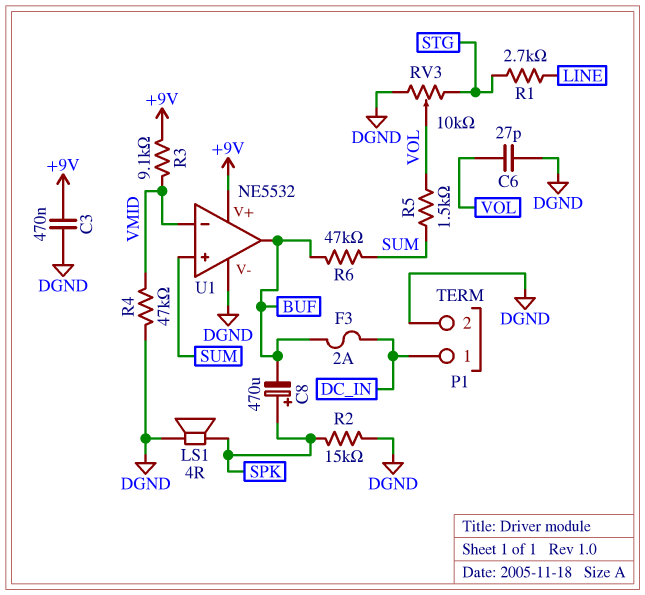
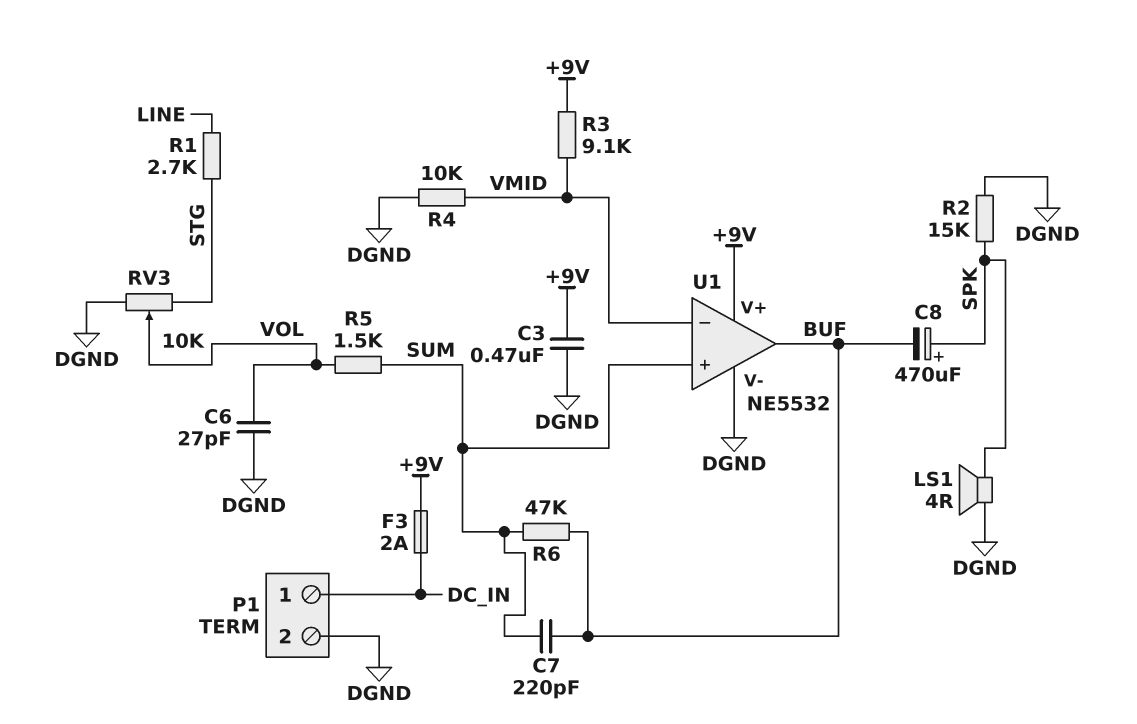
C7: none -> 220pF (BUF, SUM)
F3: 2A (BUF, DC_IN) -> 2A (+9V, DC_IN)
R4: 47k (DGND, VMID) -> 10k (DGND, VMID)

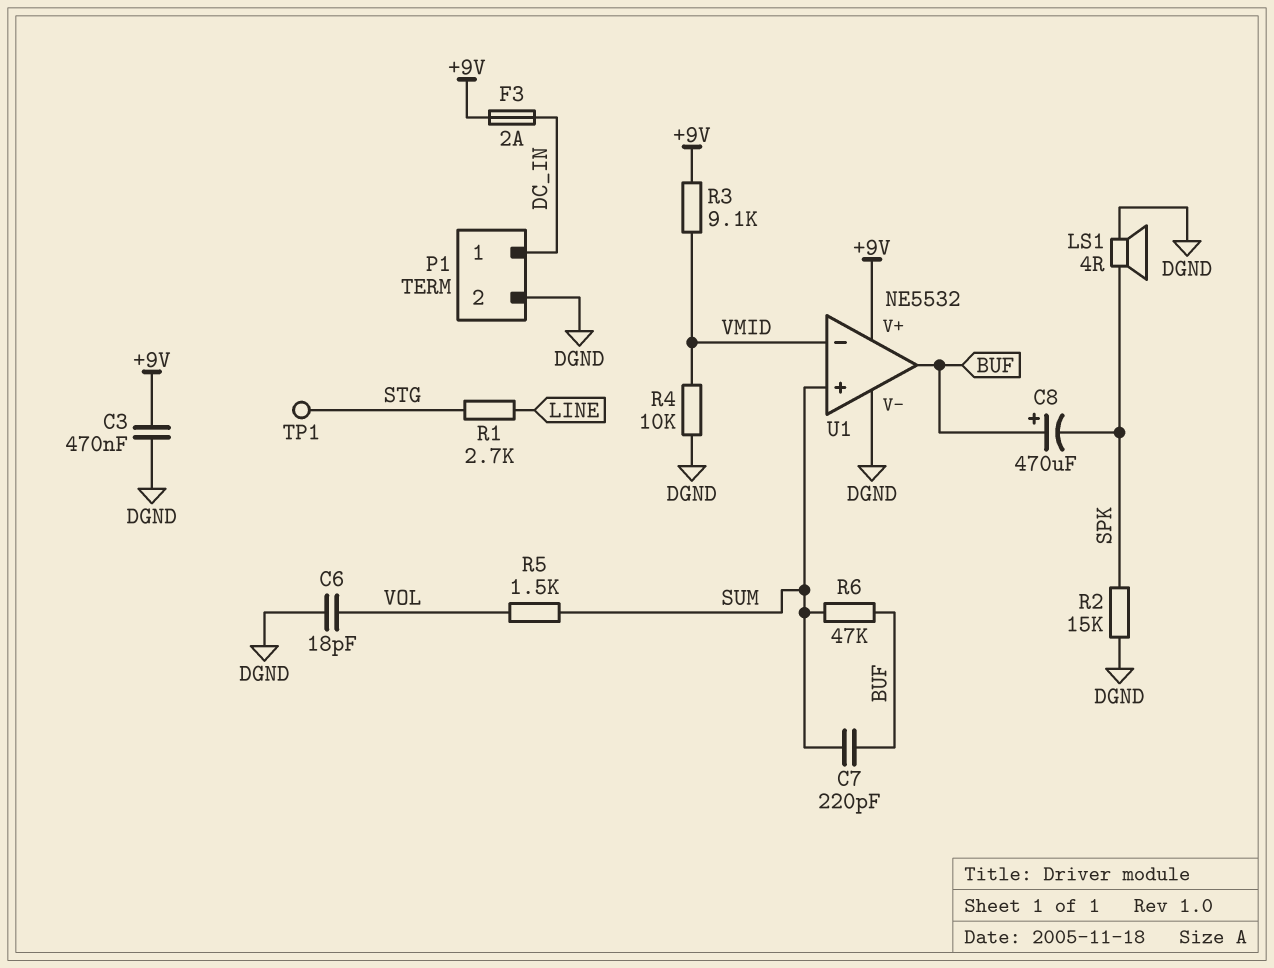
C6: 27pF (DGND, VOL) -> 18pF (DGND, VOL)
C8: 470uF (plus SPK, minus BUF) -> 470uF (plus BUF, minus SPK)
RV3: 10k (DGND, STG, wiper VOL) -> none
TP1: none -> test point (STG)

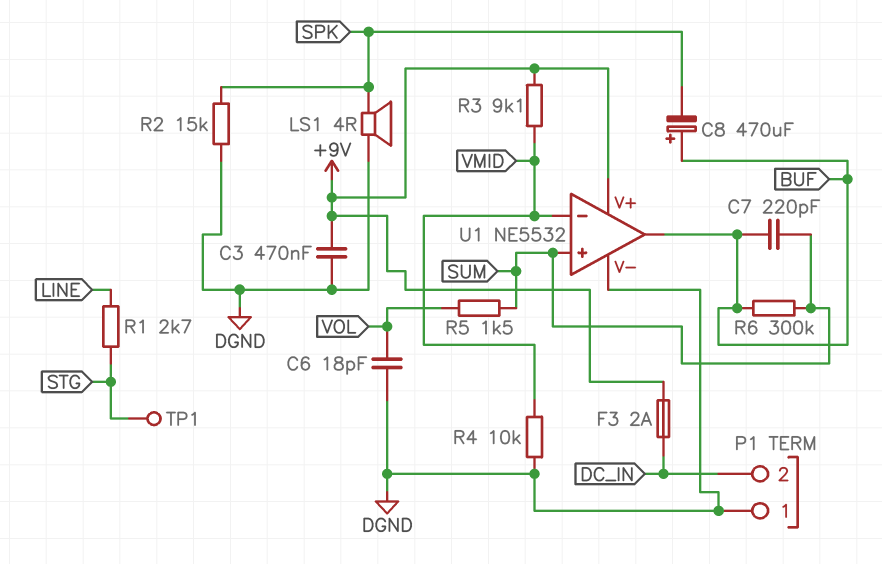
P1 pin 1: DC_IN -> DGND
P1 pin 2: DGND -> DC_IN
R6: 47k (BUF, SUM) -> 300k (BUF, SUM)

